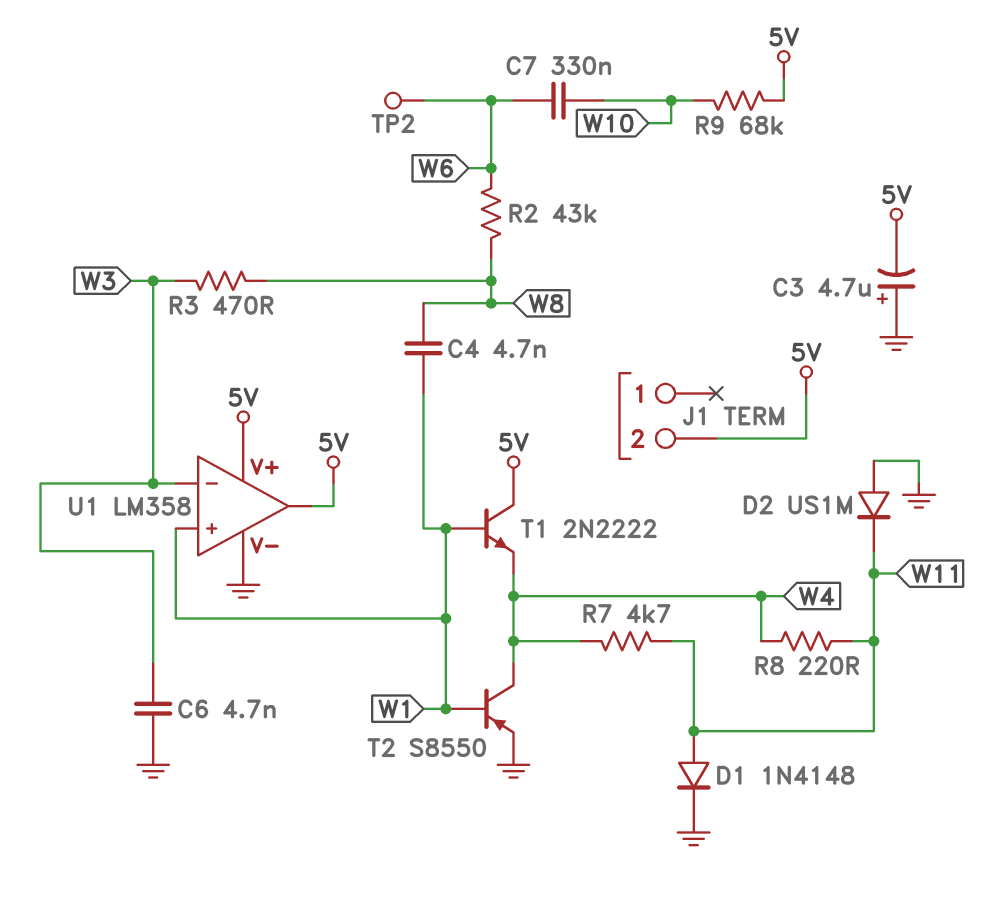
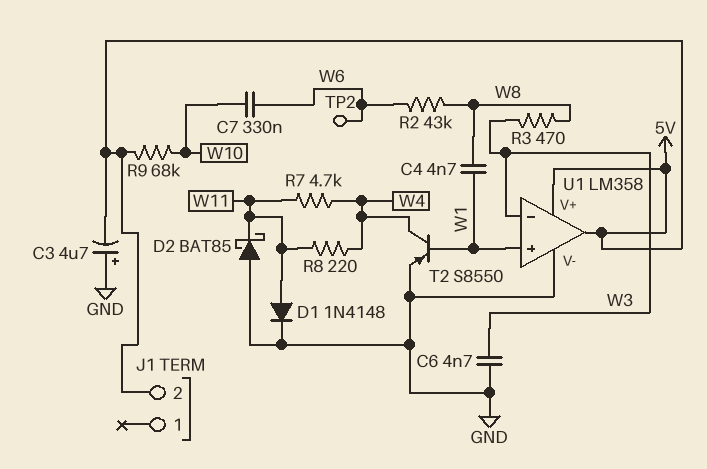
D2: diode US1M (A GND, K W11) -> schottky BAT85 (A GND, K W11)
T1: NPN 2N2222 (B W1, C 5V, E W4) -> none

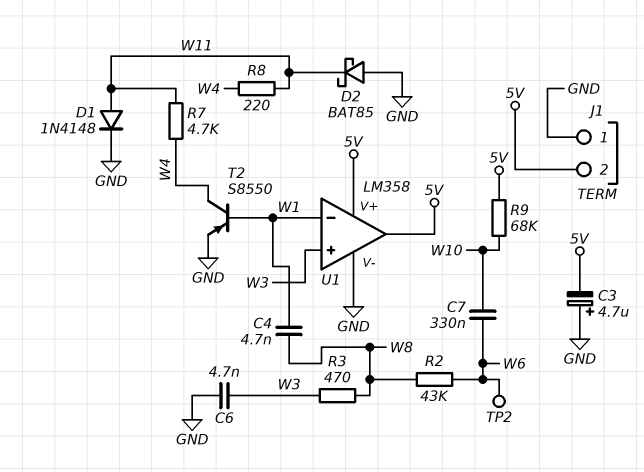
J1 pin 1: none -> GND
U1 pin in+: W1 -> W3
U1 pin in-: W3 -> W1

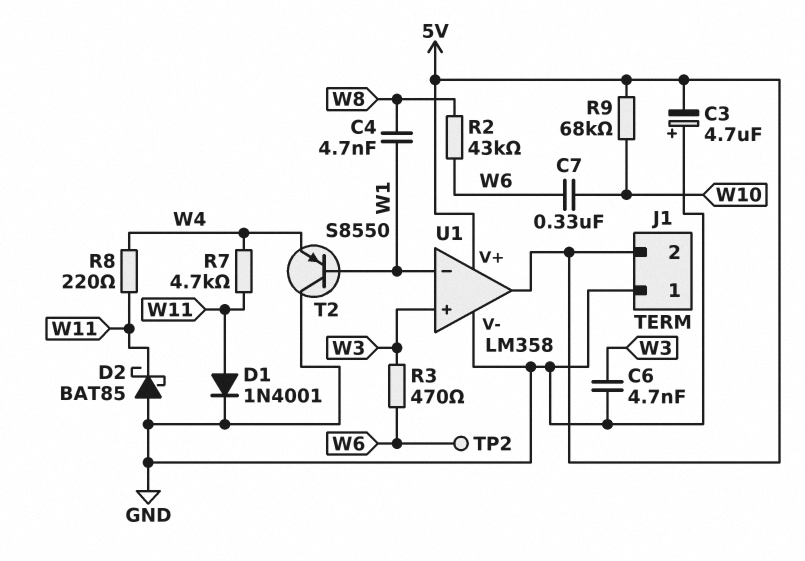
D1: diode 1N4148 (A W11, K GND) -> diode 1N4001 (A W11, K GND)
R3: 470 (W3, W8) -> 470 (W3, W6)
T2: PNP S8550 (B W1, C W4, E GND) -> PNP S8550 (B W1, C GND, E W4)

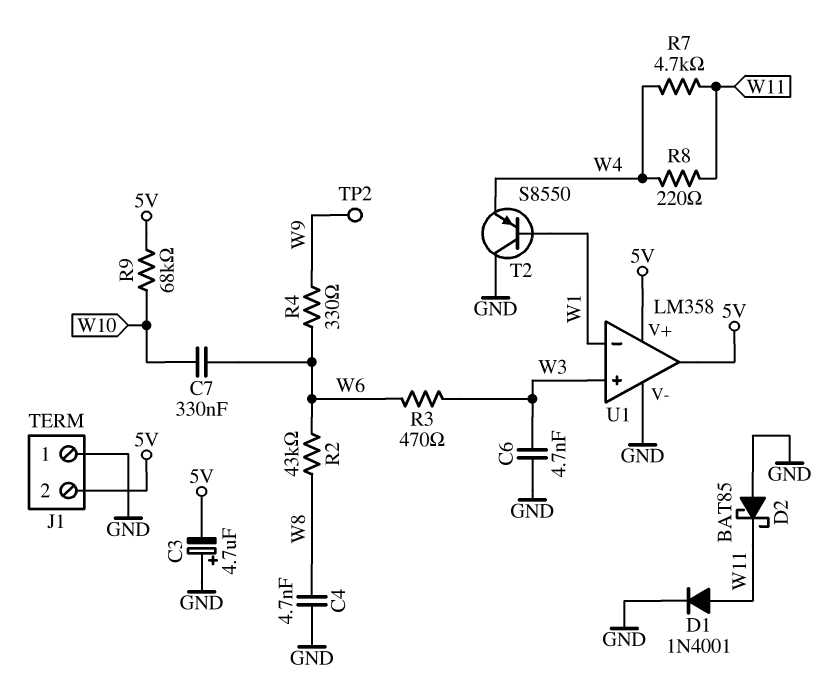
C4: 4.7nF (W1, W8) -> 4.7nF (GND, W8)
R4: none -> 330 (W6, W9)
TP2: test point (W6) -> test point (W9)

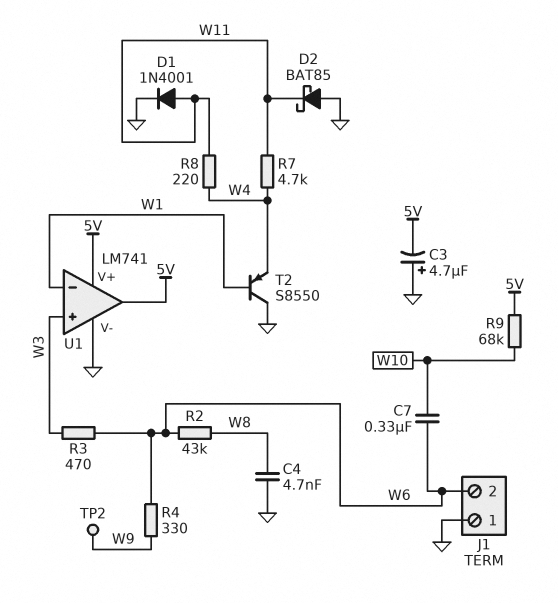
C6: 4.7nF (GND, W3) -> none
J1 pin 2: 5V -> W6
U1: LM358 -> LM741

